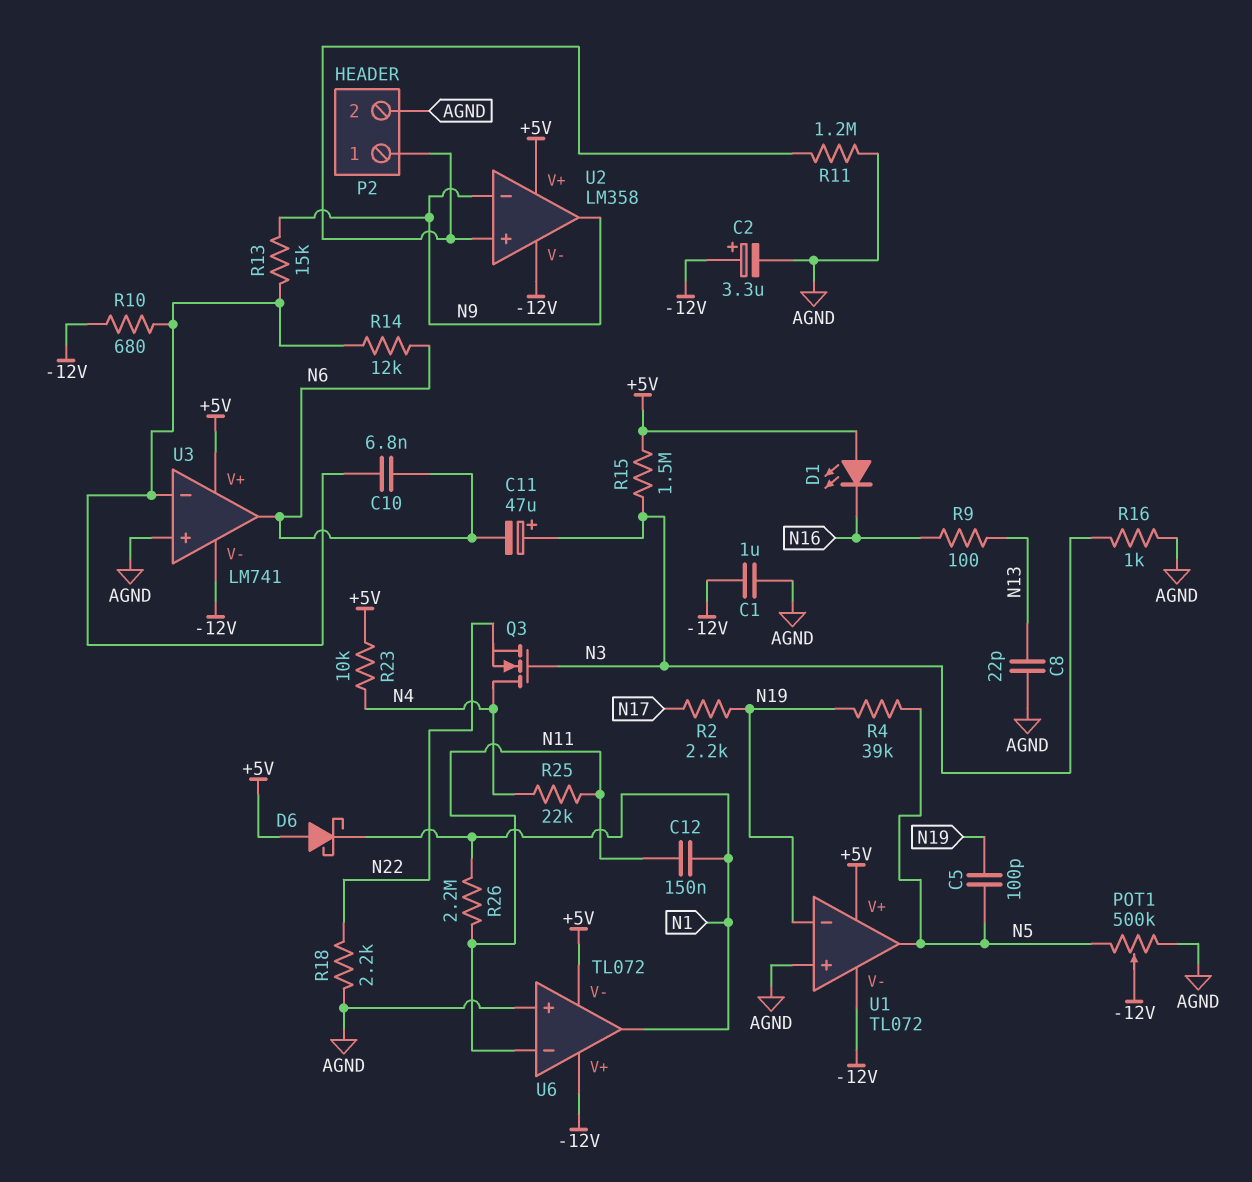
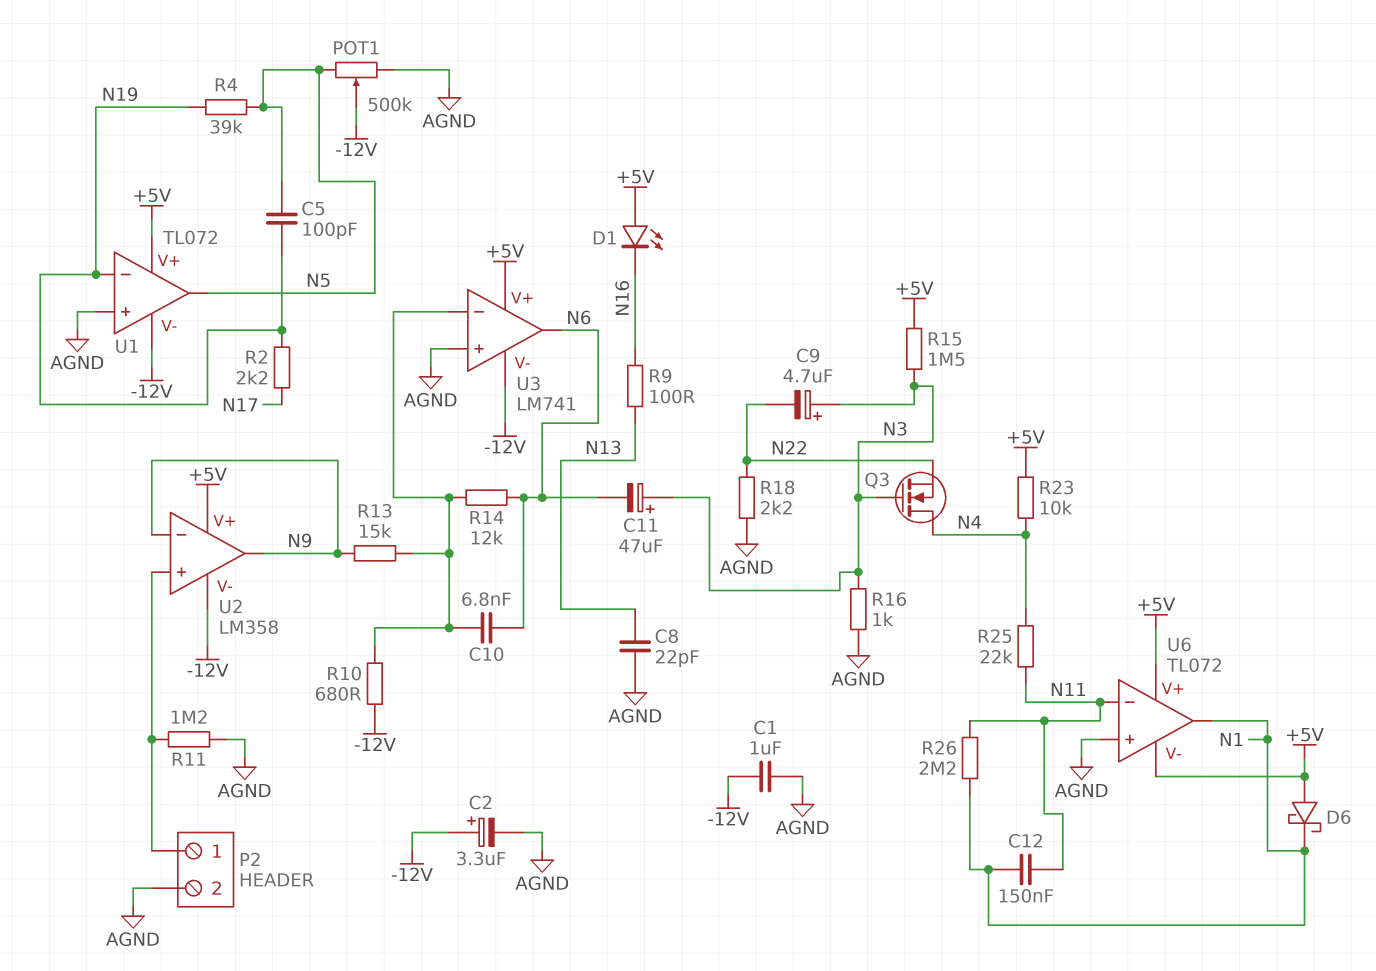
C9: none -> 4.7uF (plus N3, minus N22)
U6 pin V+: -12V -> +5V

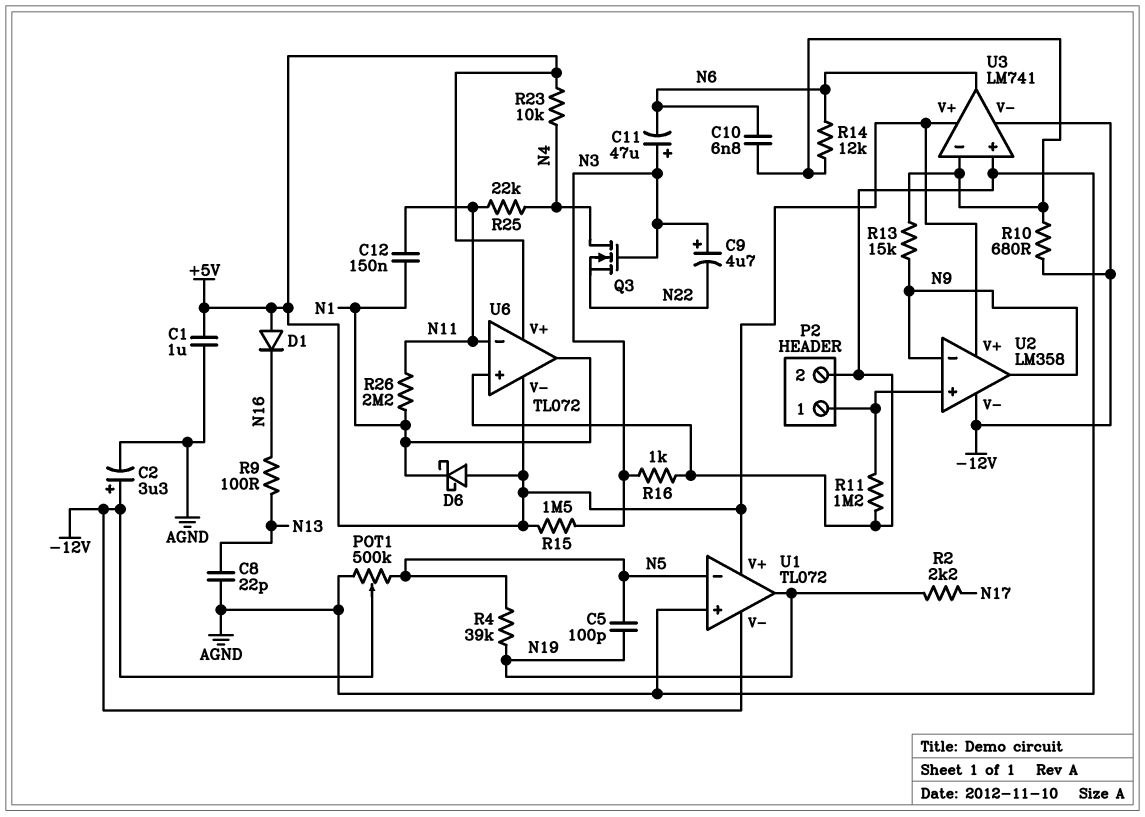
C1: 1uF (-12V, AGND) -> 1uF (+5V, AGND)
D1: LED (A +5V, K N16) -> diode (A +5V, K N16)
R18: 2.2k (AGND, N22) -> none
U1 pin in-: N19 -> N5
U1 pin out: N5 -> N19

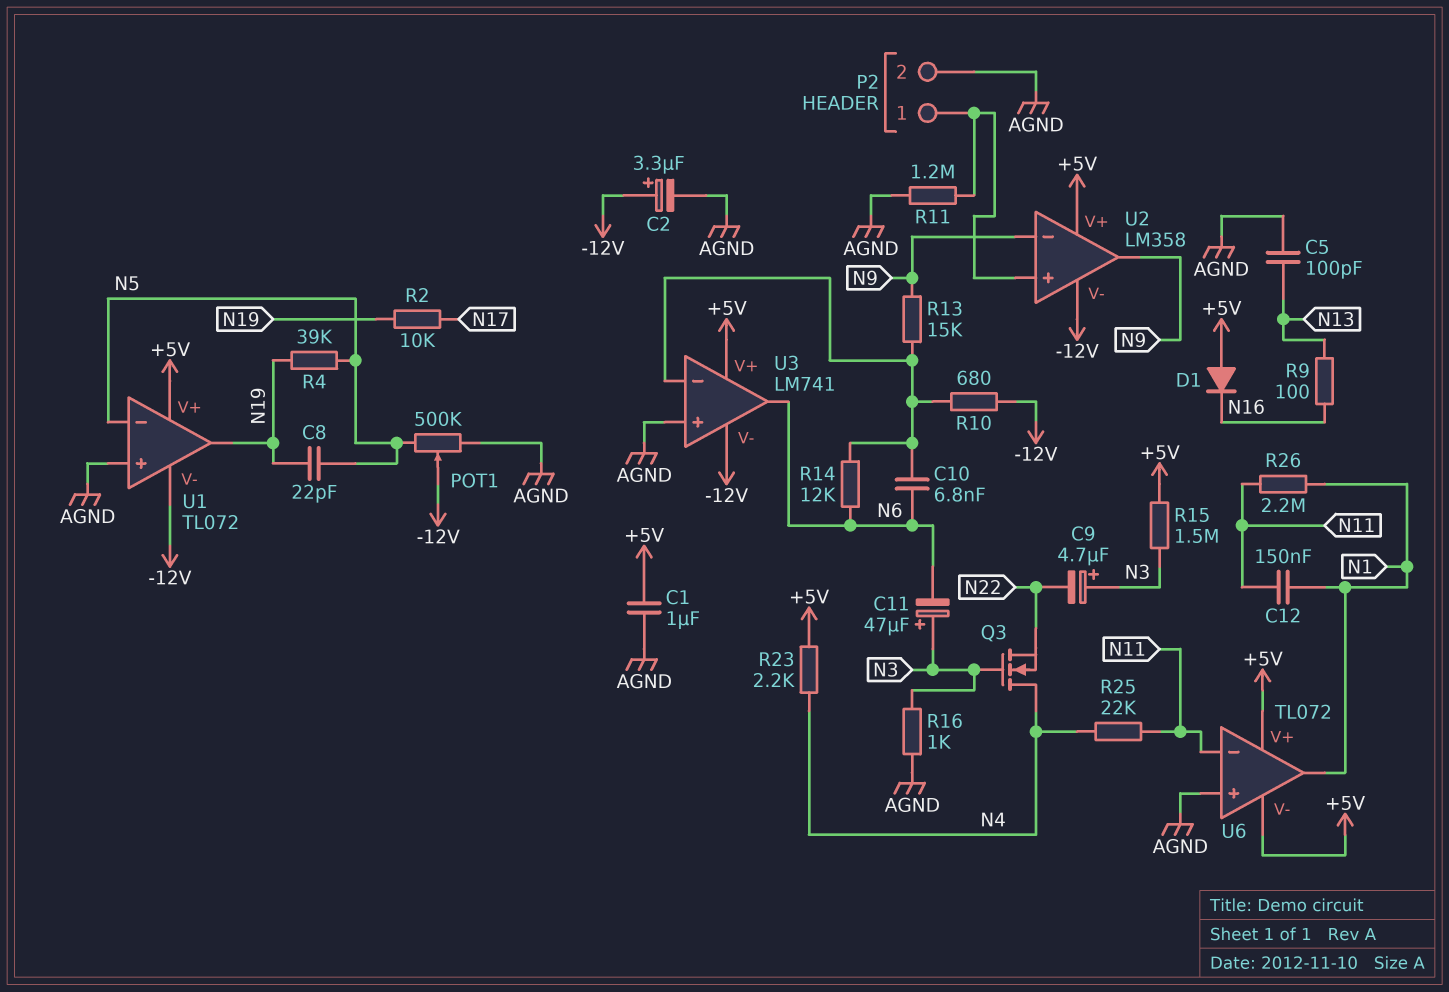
C5: 100pF (N5, N19) -> 100pF (AGND, N13)
C8: 22pF (AGND, N13) -> 22pF (N5, N19)
D6: schottky (A +5V, K N1) -> none
R2: 2.2k (N17, N19) -> 10k (N17, N19)
R23: 10k (+5V, N4) -> 2.2k (+5V, N4)

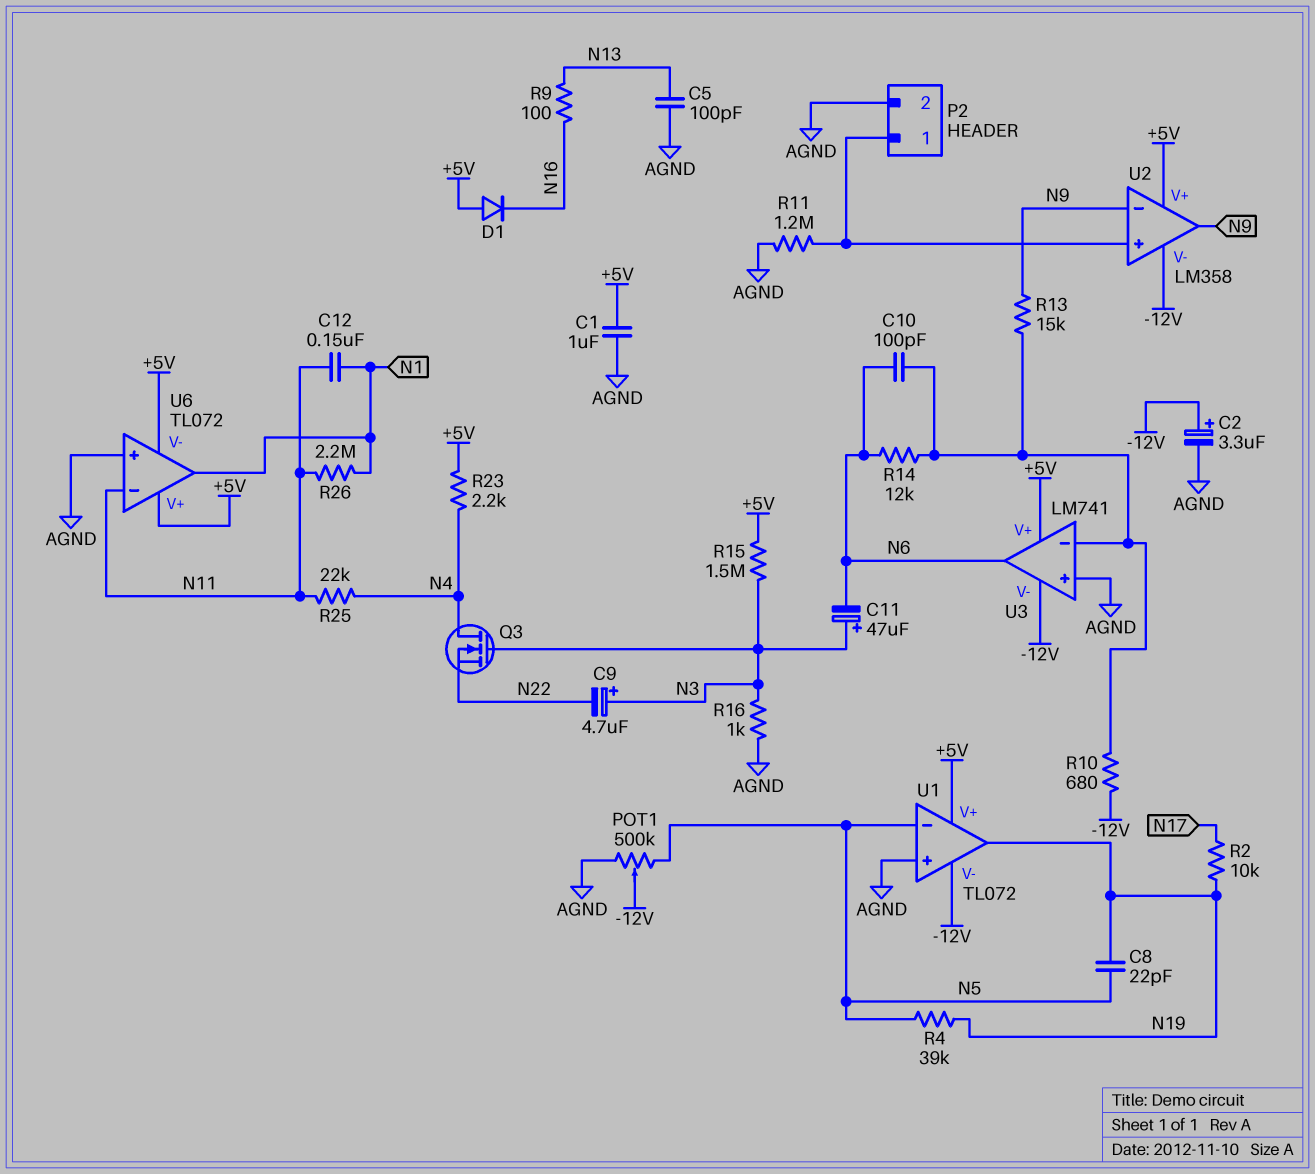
C10: 6.8nF (N6, U3/in-) -> 100pF (N6, U3/in-)

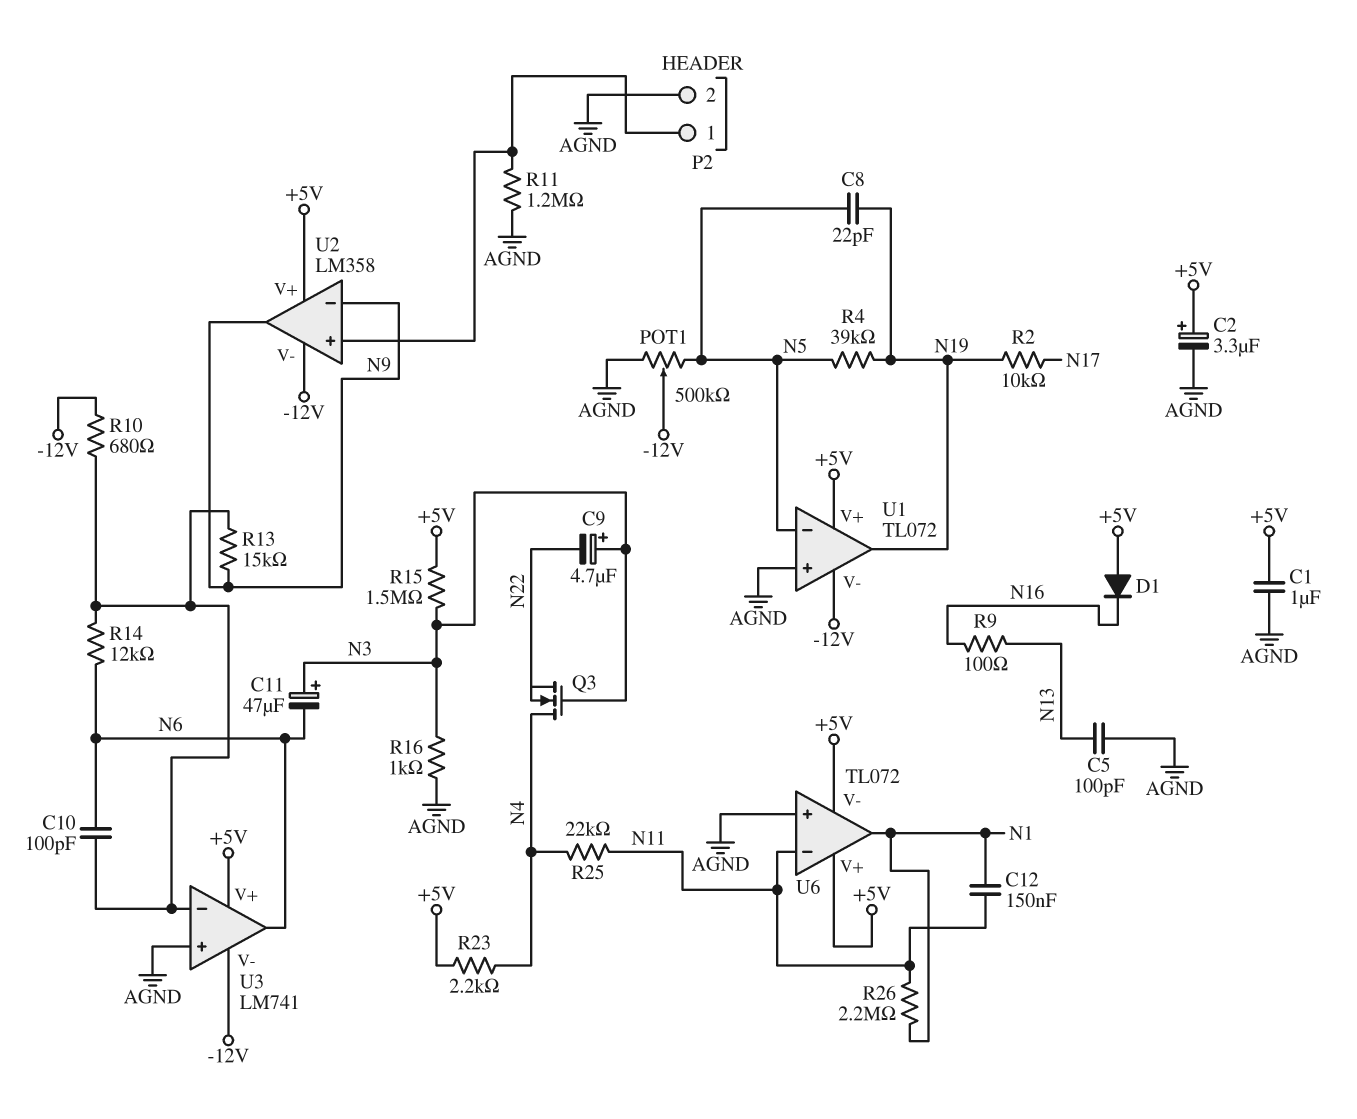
C2: 3.3uF (plus -12V, minus AGND) -> 3.3uF (plus +5V, minus AGND)

